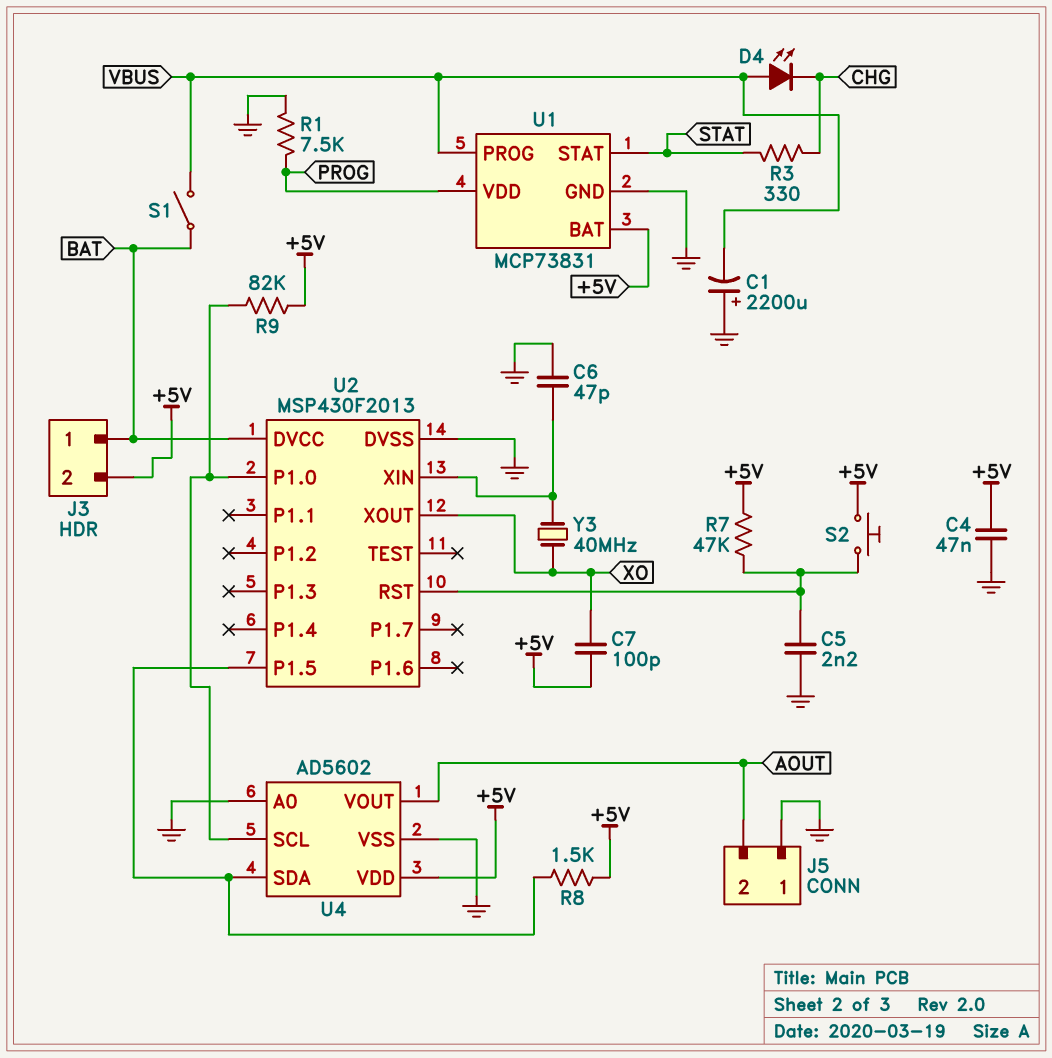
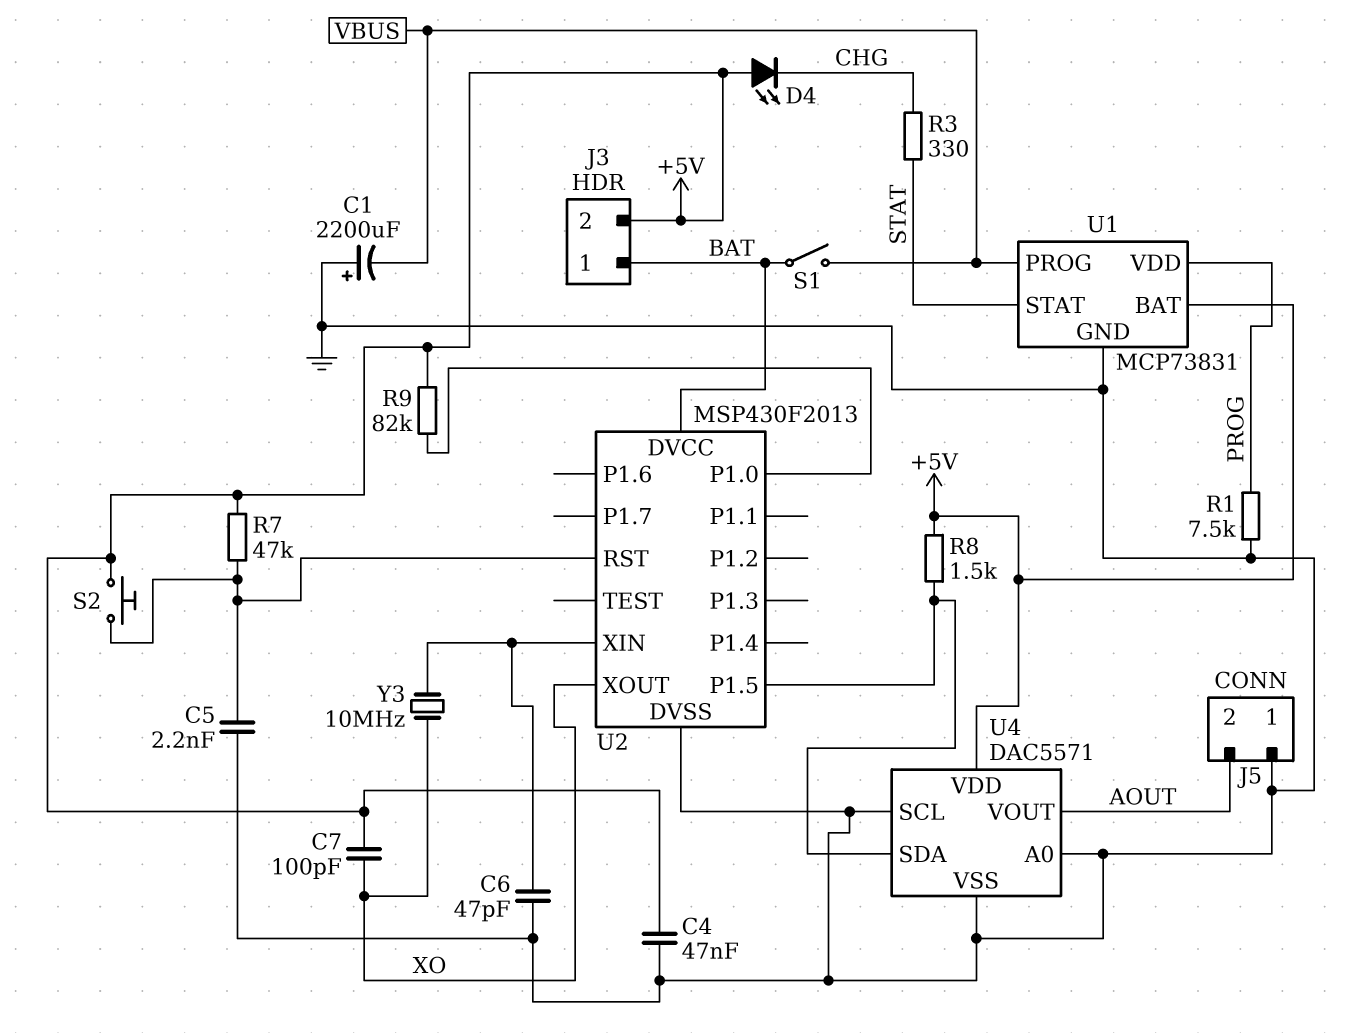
D4: LED (A VBUS, K CHG) -> LED (A +5V, K CHG)
U4: AD5602 -> DAC5571
U4 pin SCL: U2/P1.0 -> GND
Y3: 40MHz (U2/XIN, XO) -> 10MHz (U2/XIN, XO)

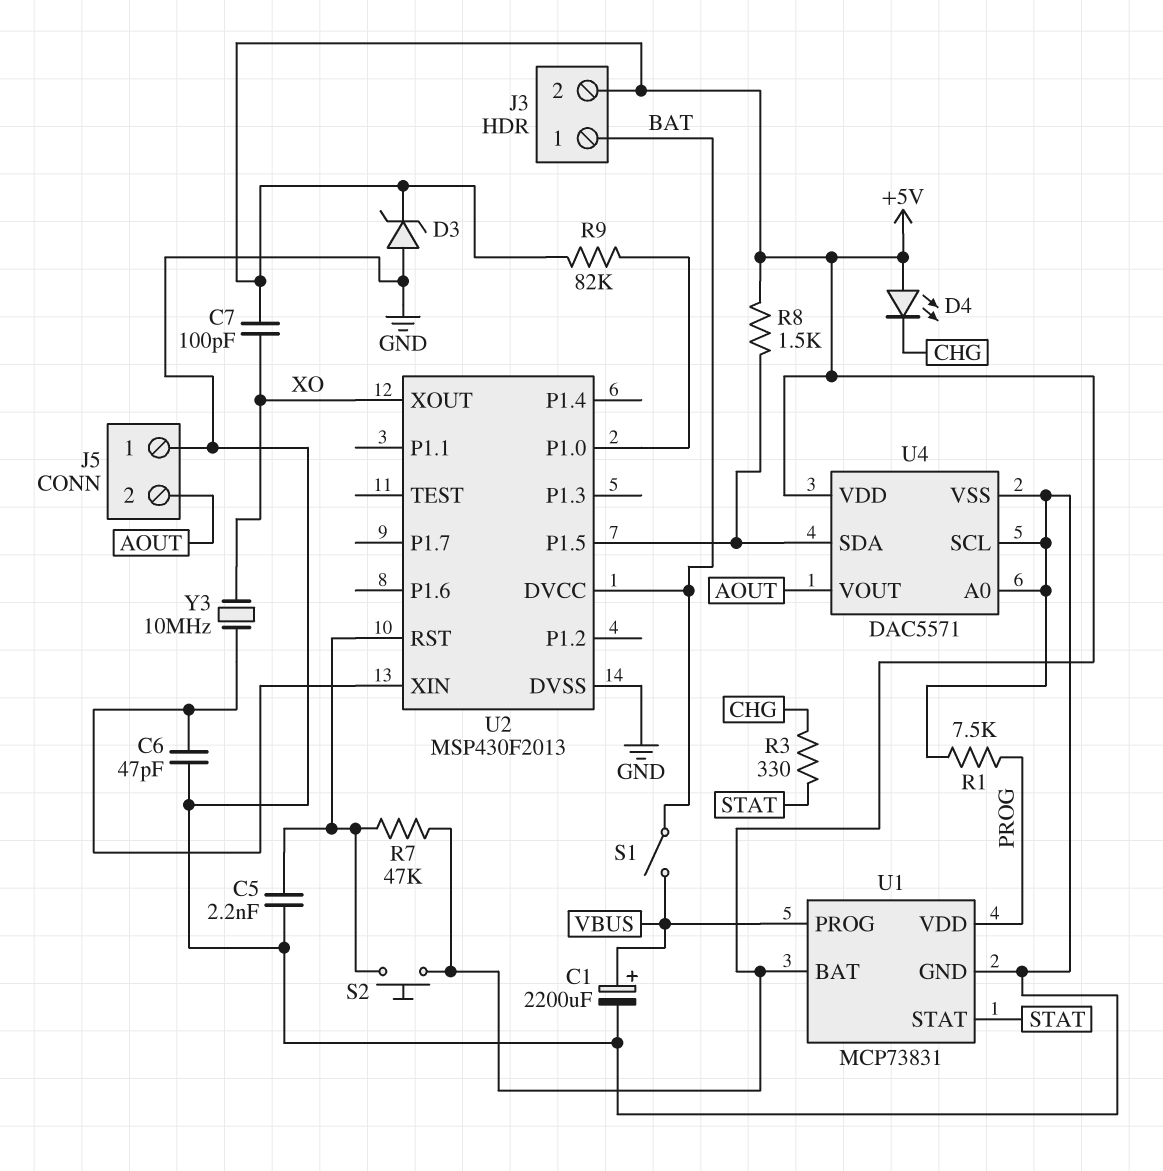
C1: 2200uF (plus GND, minus VBUS) -> 2200uF (plus VBUS, minus GND)
C4: 47nF (+5V, GND) -> none
D3: none -> zener (A GND, K +5V)

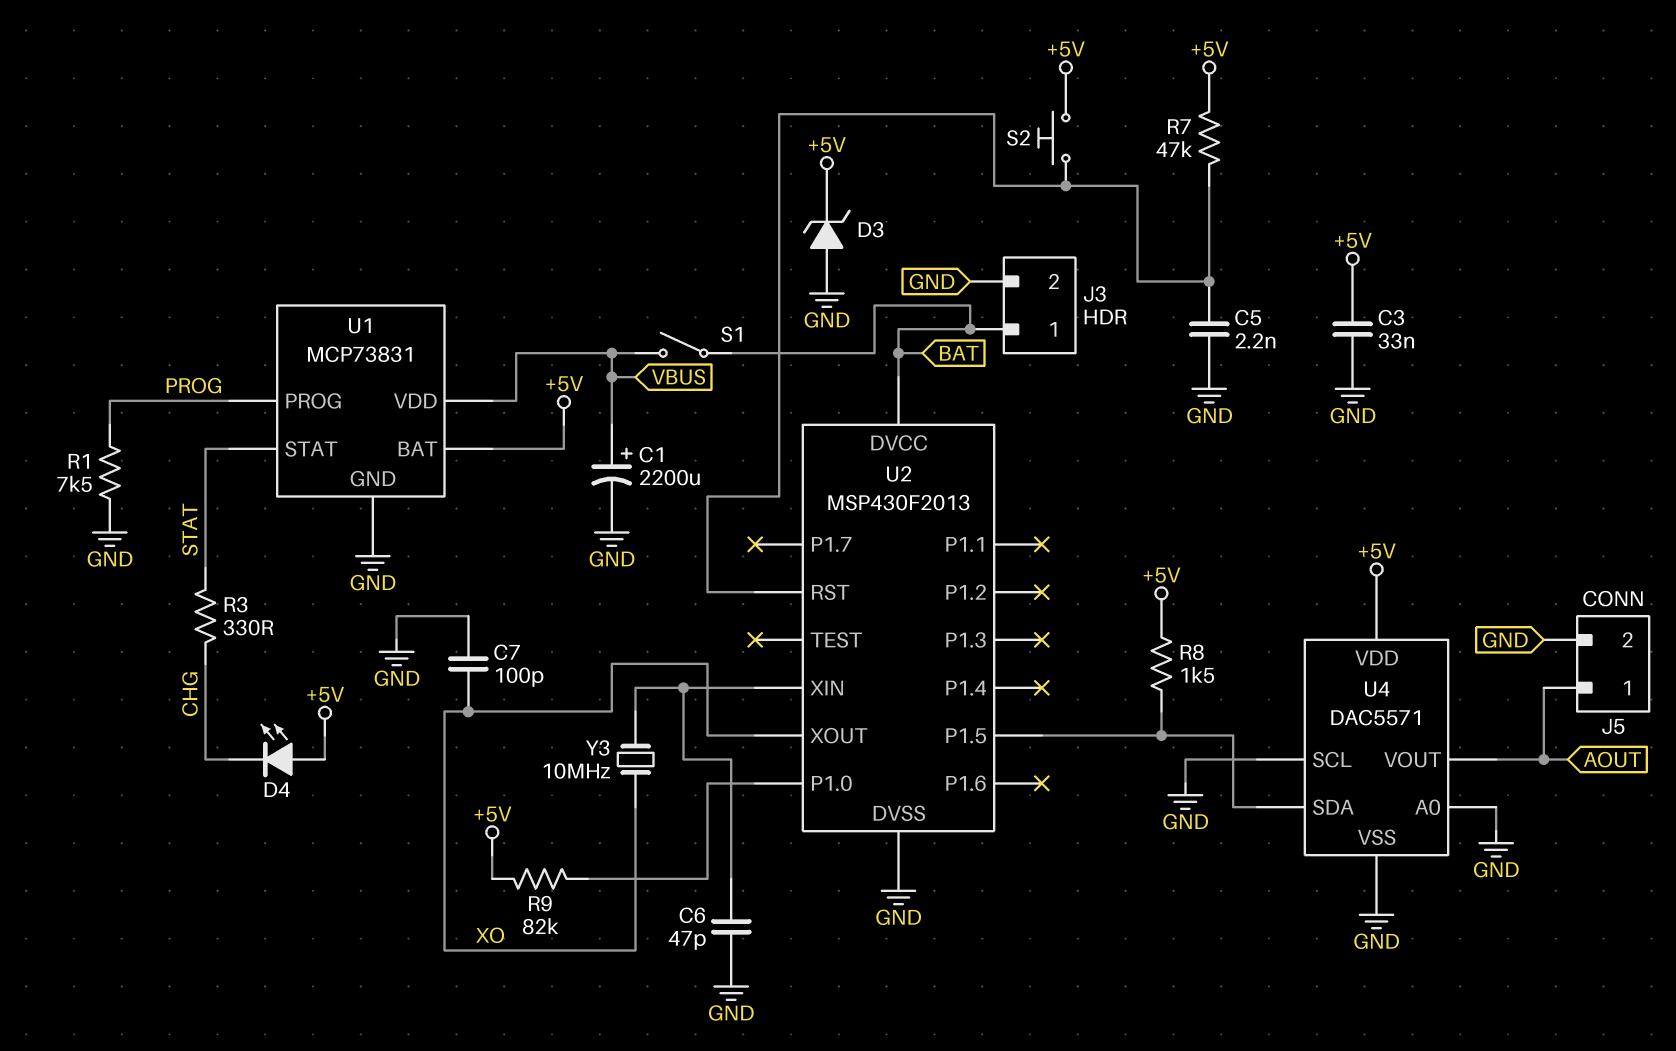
C3: none -> 33nF (+5V, GND)
C7: 100pF (+5V, XO) -> 100pF (GND, XO)
J3 pin 2: +5V -> GND
J5 pin 1: GND -> AOUT
J5 pin 2: AOUT -> GND
U1 pin PROG: VBUS -> PROG
U1 pin VDD: PROG -> VBUS

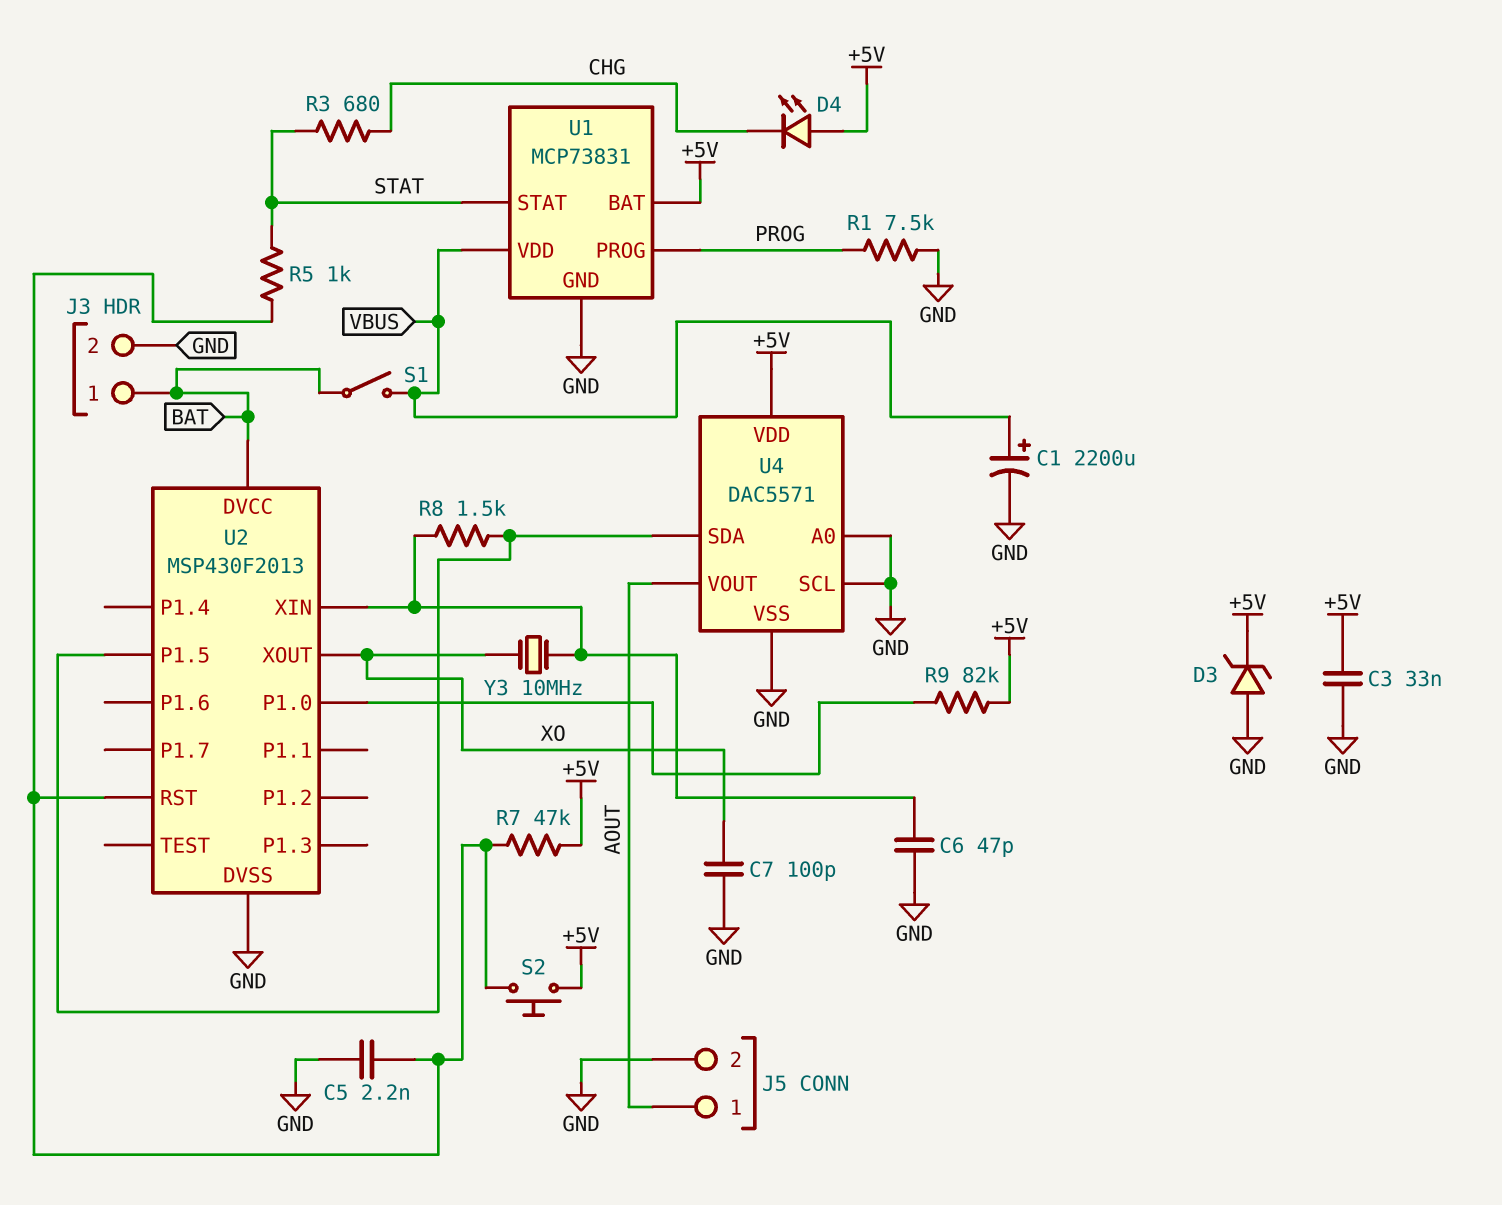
R3: 330 (CHG, STAT) -> 680 (CHG, STAT)
R5: none -> 1k (STAT, U2/RST)
R8: 1.5k (+5V, U2/P1.5) -> 1.5k (U2/P1.5, U2/XIN)

